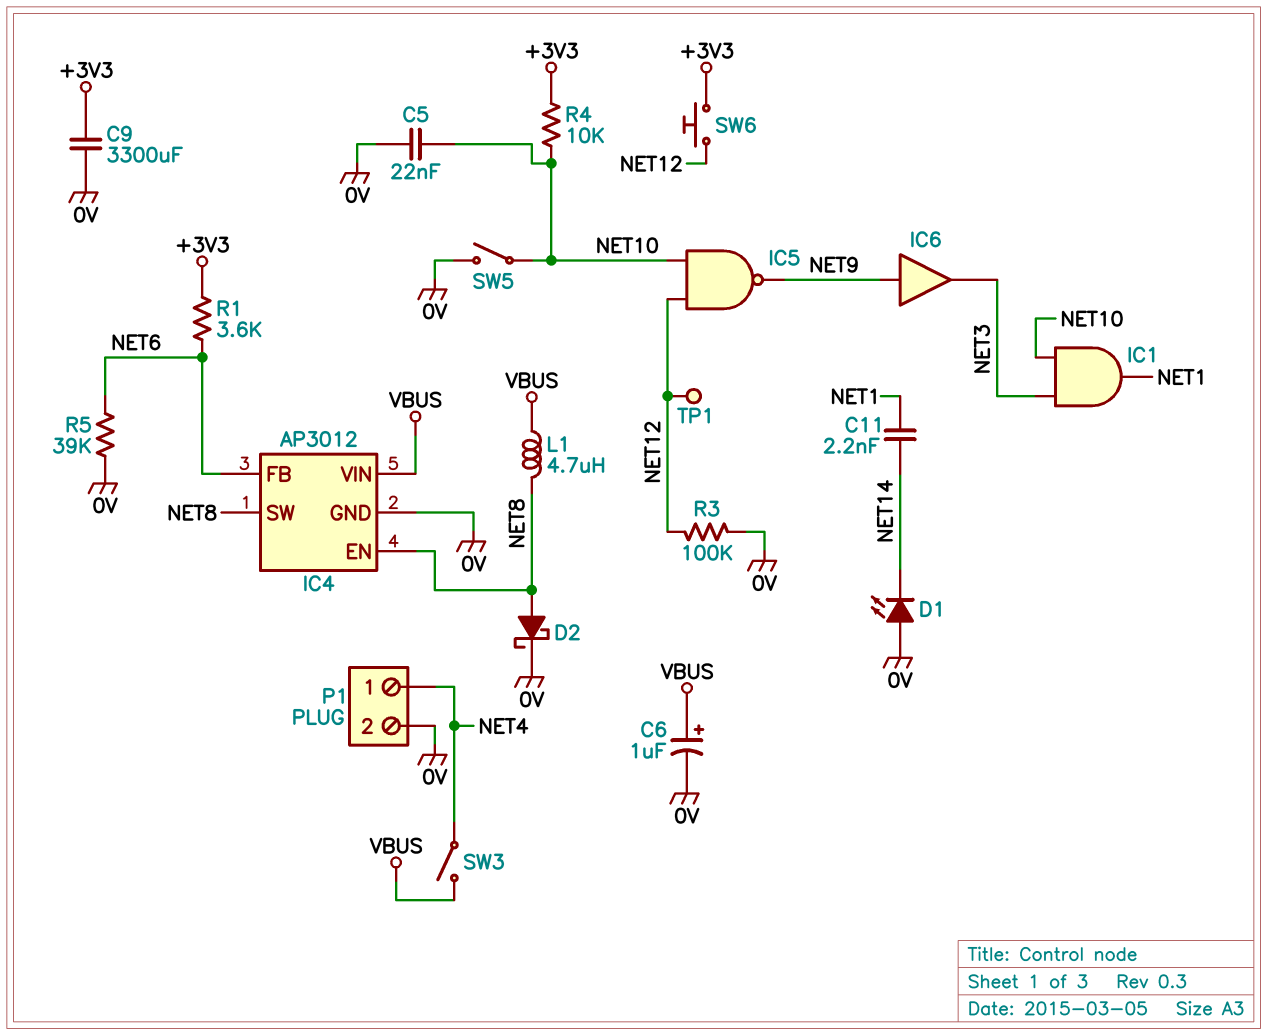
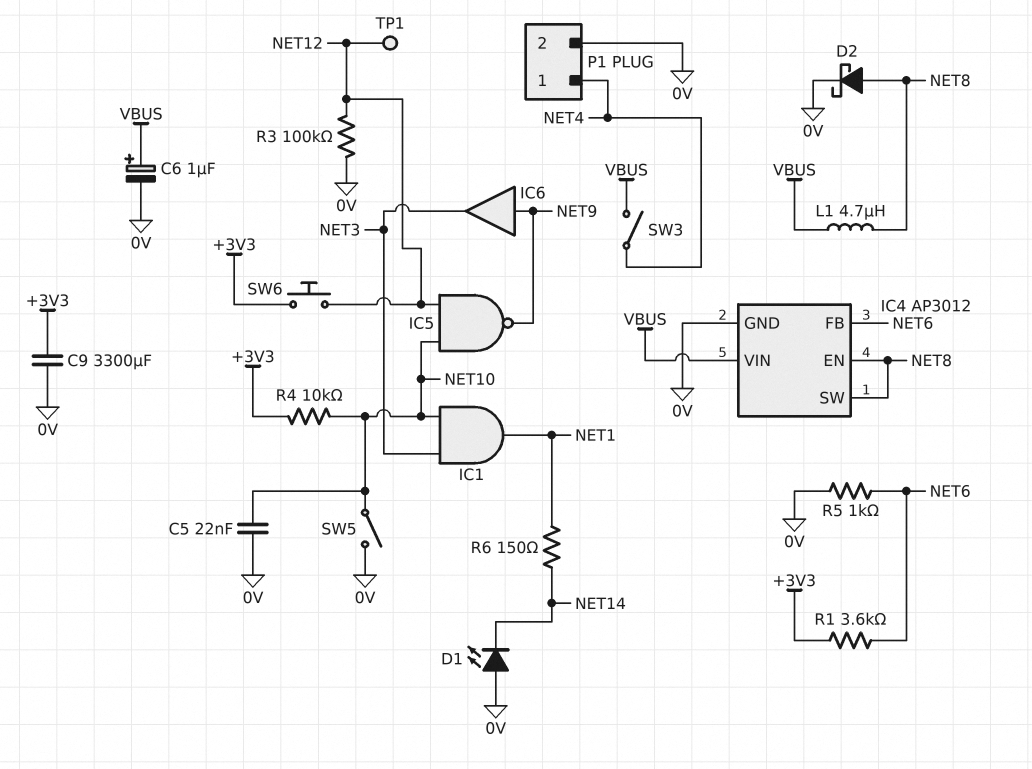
C11: 2.2nF (NET1, NET14) -> none
R5: 39k (0V, NET6) -> 1k (0V, NET6)
R6: none -> 150 (NET1, NET14)

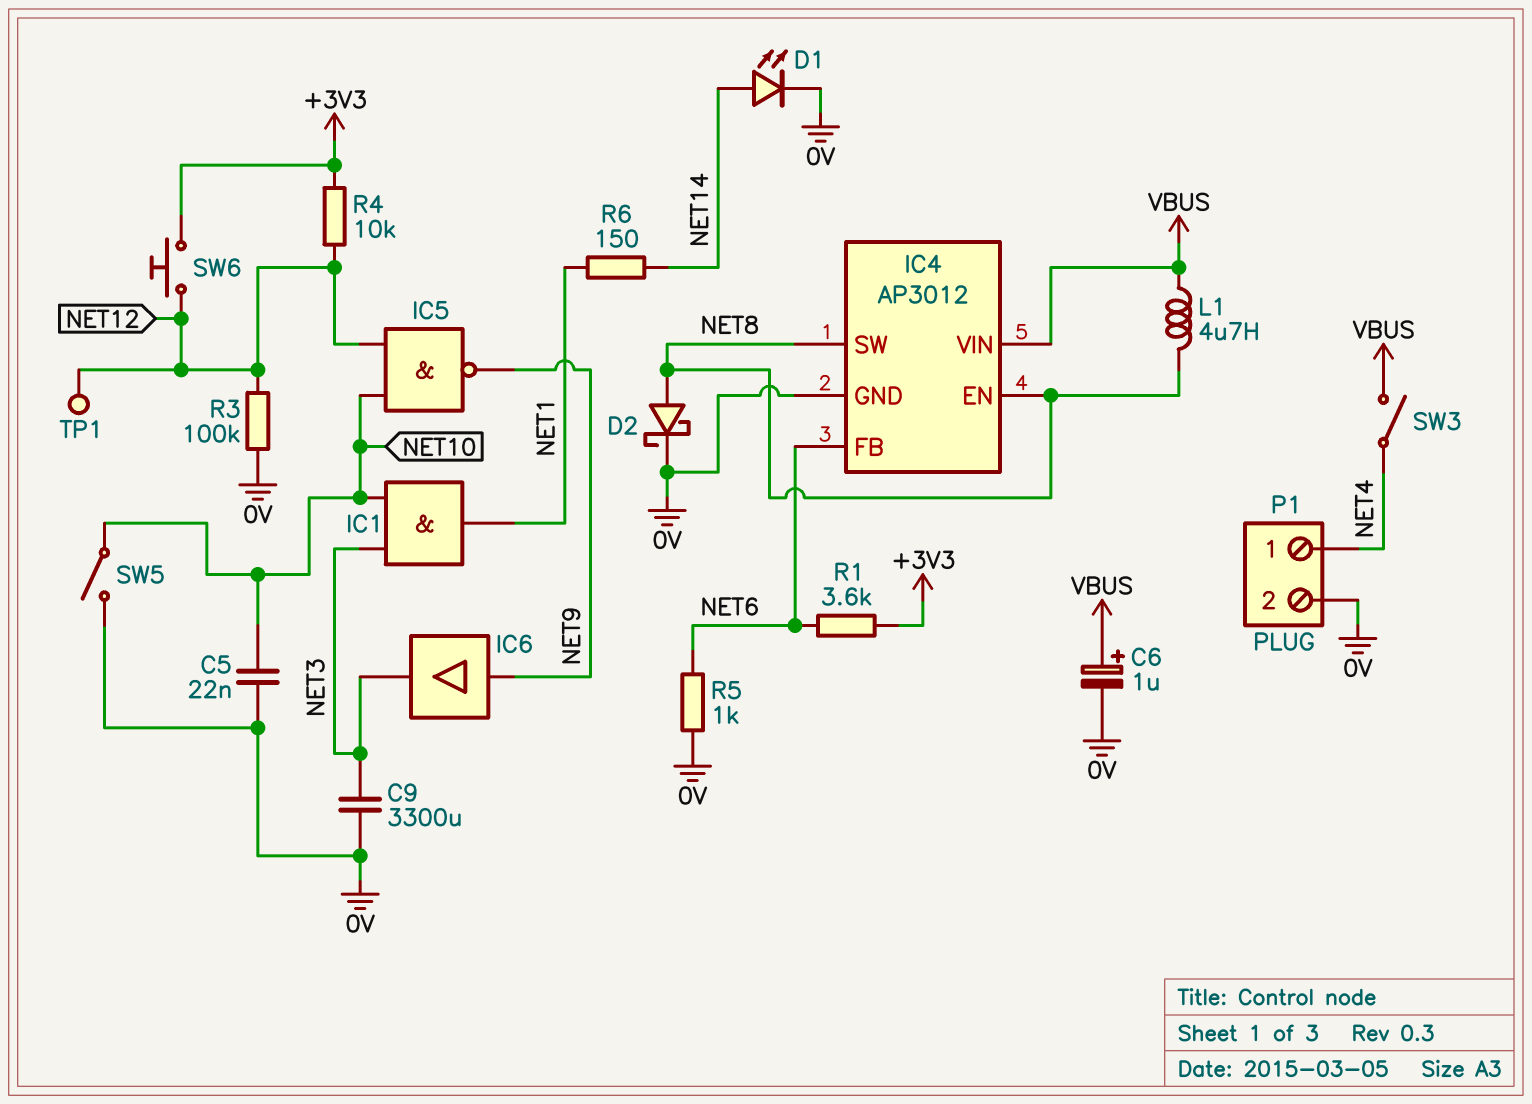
C9: 3300uF (+3V3, 0V) -> 3300uF (0V, NET3)
D1: LED (A 0V, K NET14) -> LED (A NET14, K 0V)
R4: 10k (+3V3, NET10) -> 10k (+3V3, NET12)

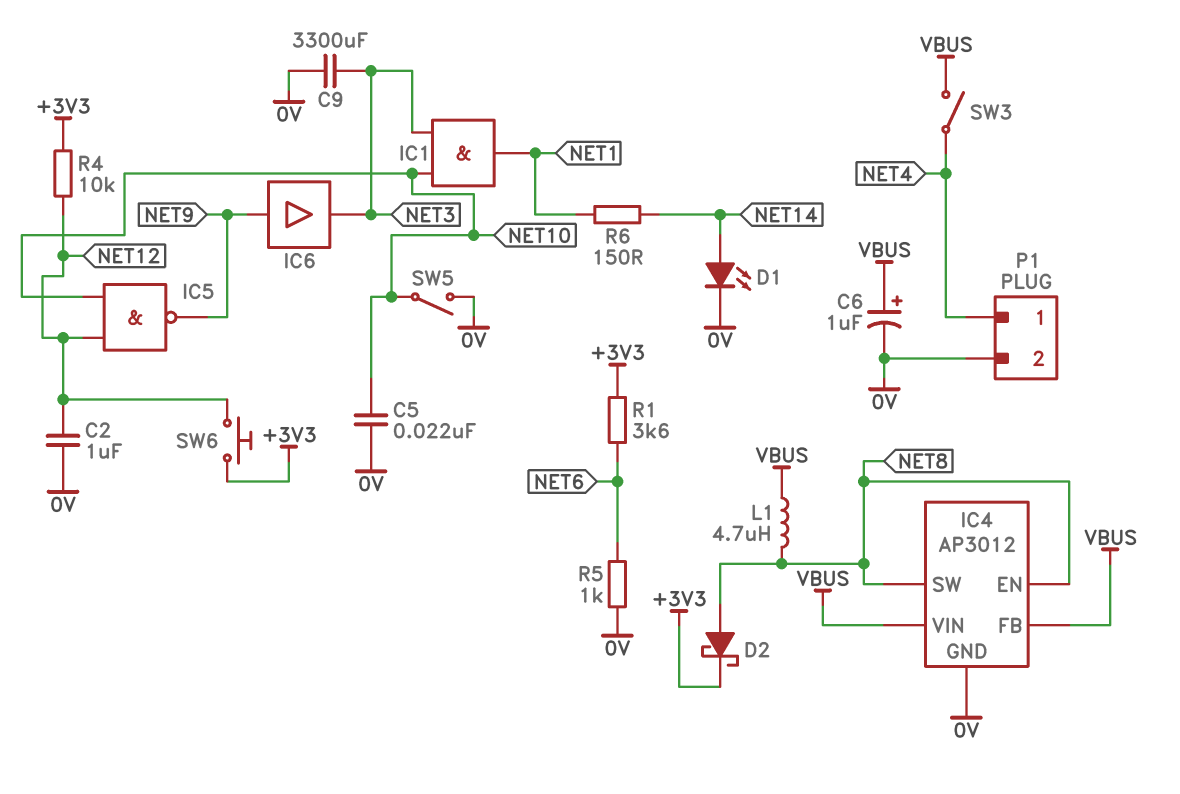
C2: none -> 1uF (0V, NET12)
D2: schottky (A NET8, K 0V) -> schottky (A NET8, K +3V3)
IC4 pin FB: NET6 -> VBUS
R3: 100k (0V, NET12) -> none
TP1: test point (NET12) -> none

